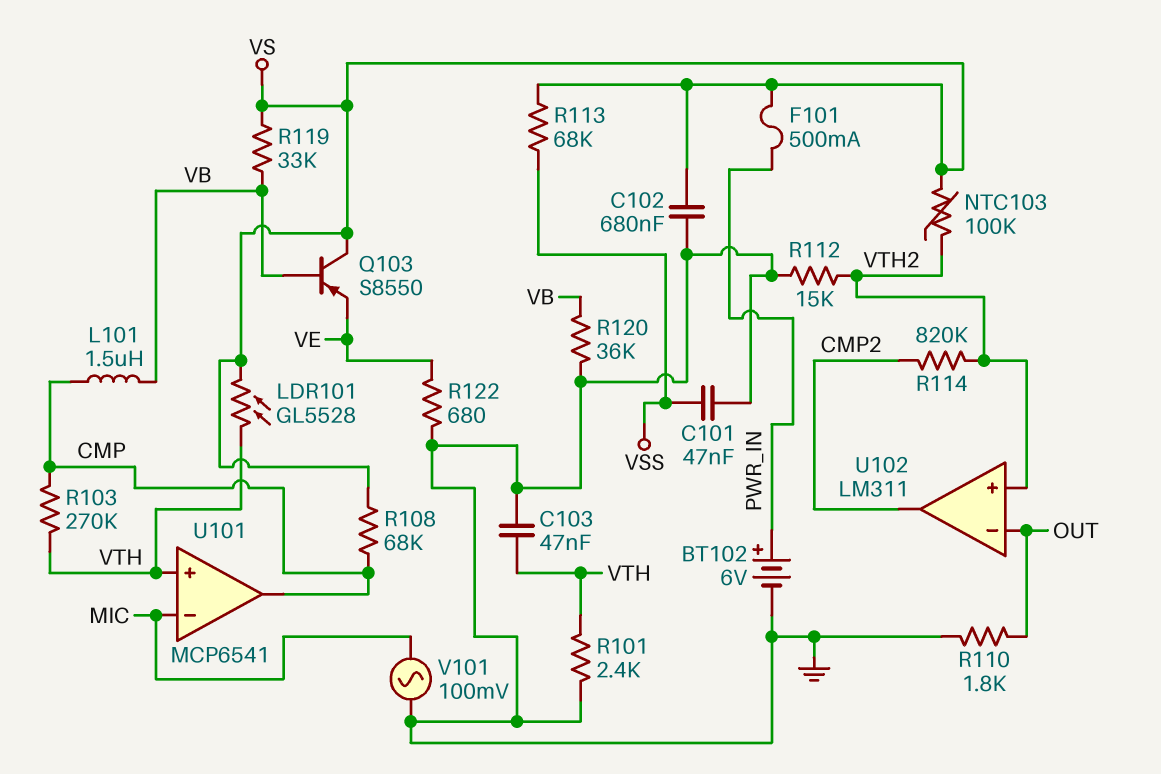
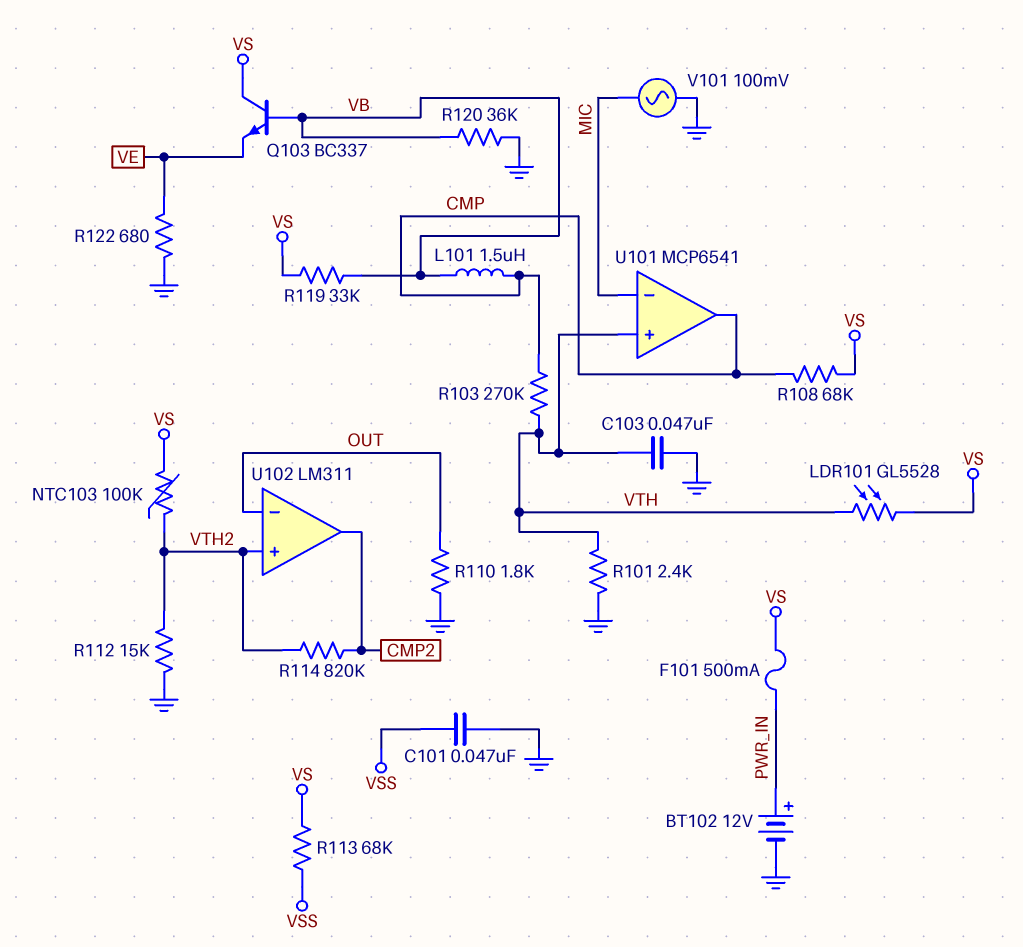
BT102: 6V (plus PWR_IN, minus GND) -> 12V (plus PWR_IN, minus GND)
C102: 680nF (GND, VS) -> none
Q103: PNP S8550 (B VB, C VS, E VE) -> NPN BC337 (B VB, C VS, E VE)

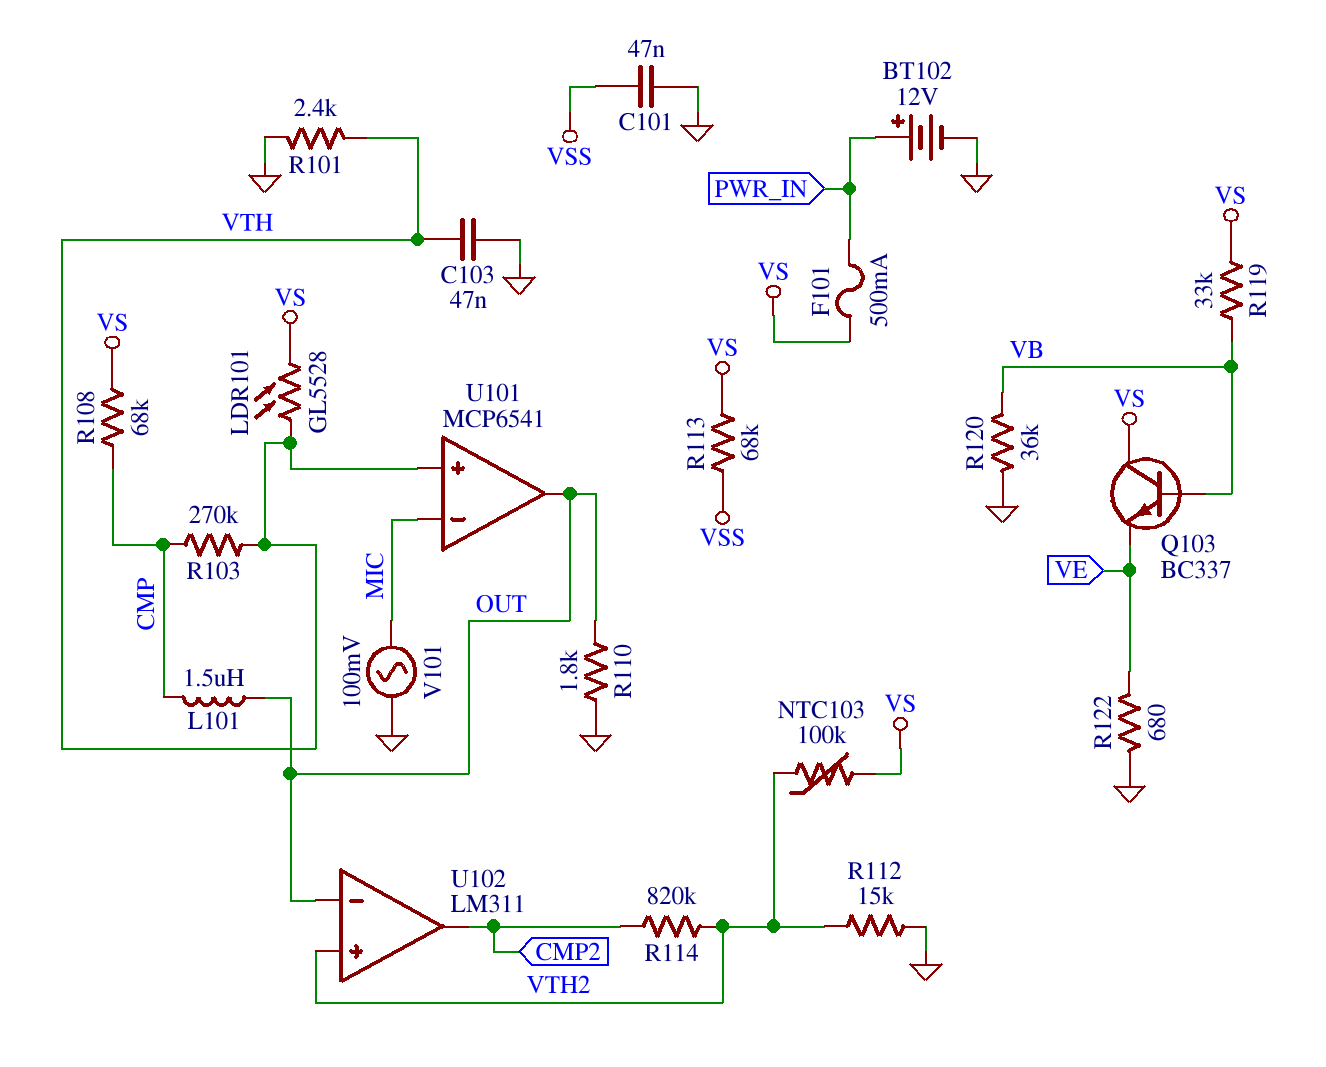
L101: 1.5uH (CMP, VB) -> 1.5uH (CMP, OUT)
U101 pin out: CMP -> OUT

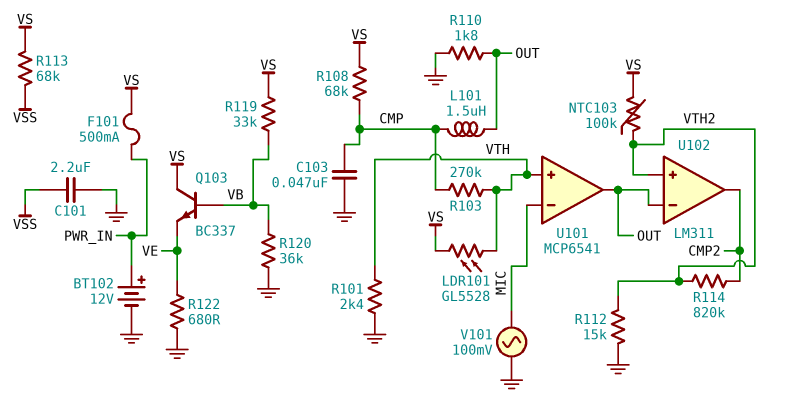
C101: 47nF (GND, VSS) -> 2.2uF (GND, VSS)
C103: 47nF (GND, VTH) -> 47nF (CMP, GND)

